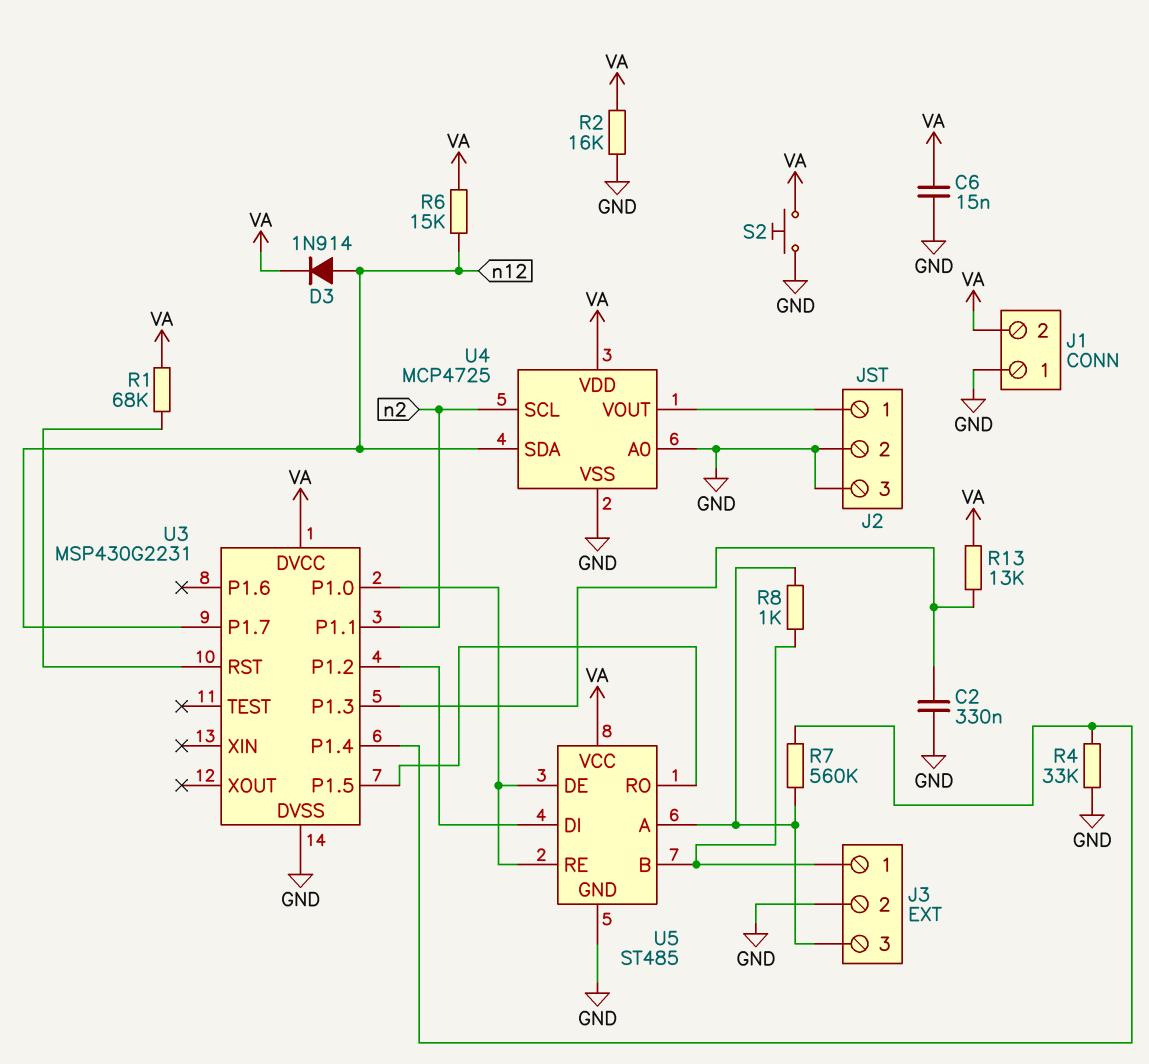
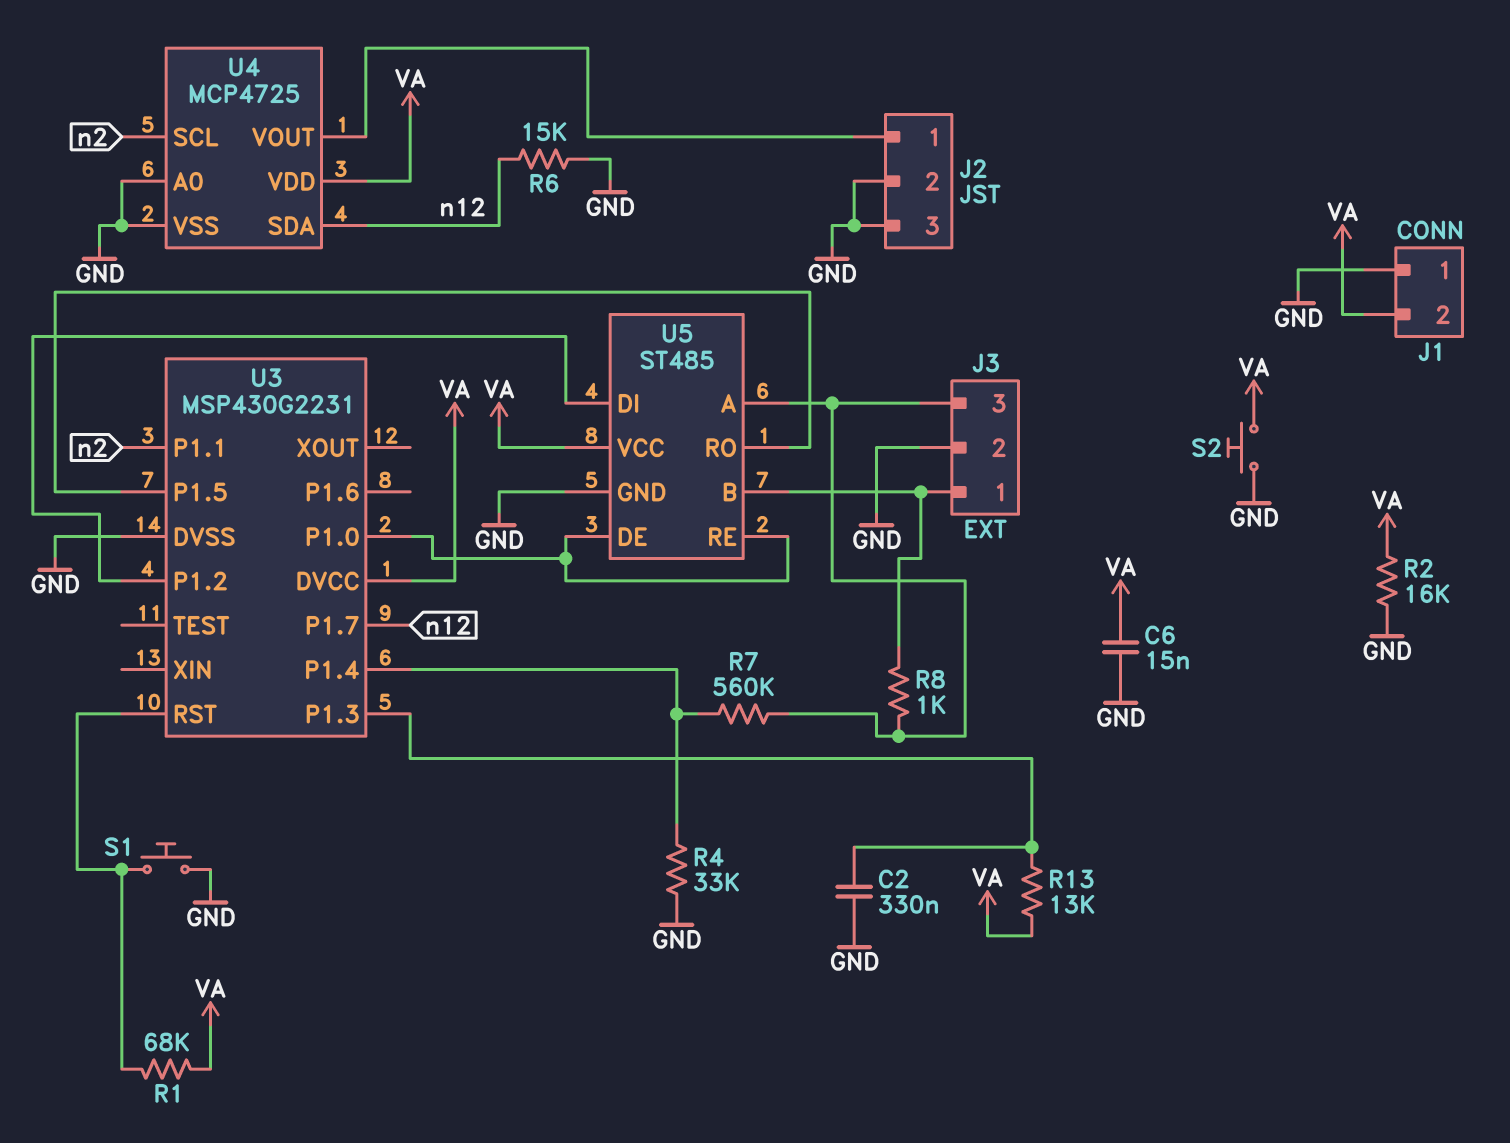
D3: diode 1N914 (A n12, K VA) -> none
R6: 15k (VA, n12) -> 15k (GND, n12)
S1: none -> button (GND, U3/RST)

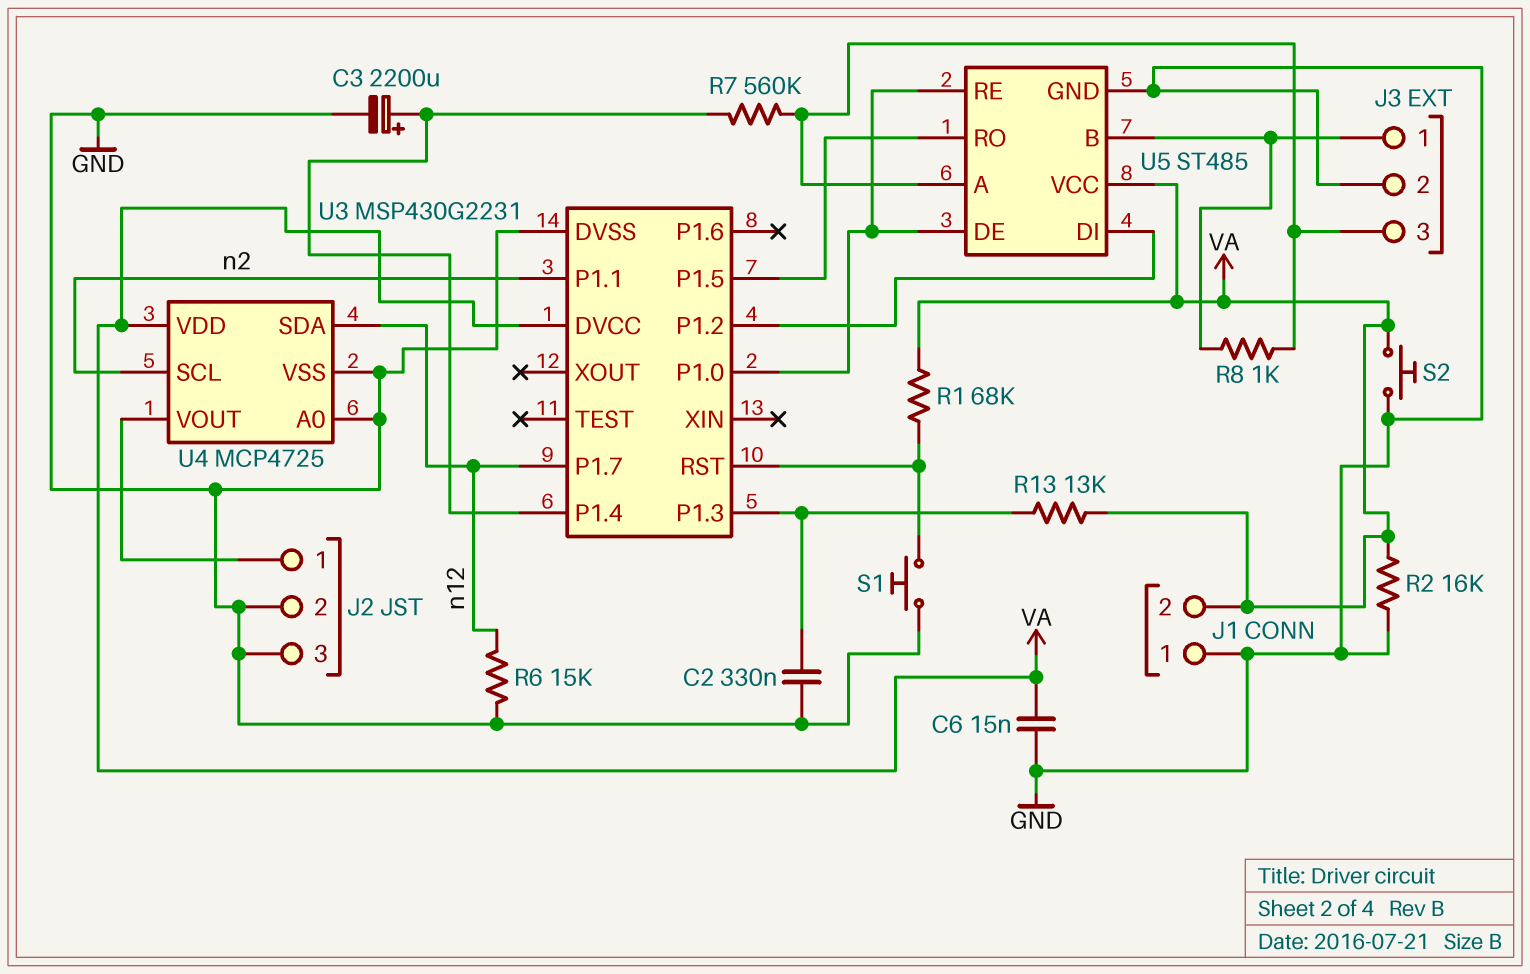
C3: none -> 2200uF (plus U3/P1.4, minus GND)
R4: 33k (GND, U3/P1.4) -> none

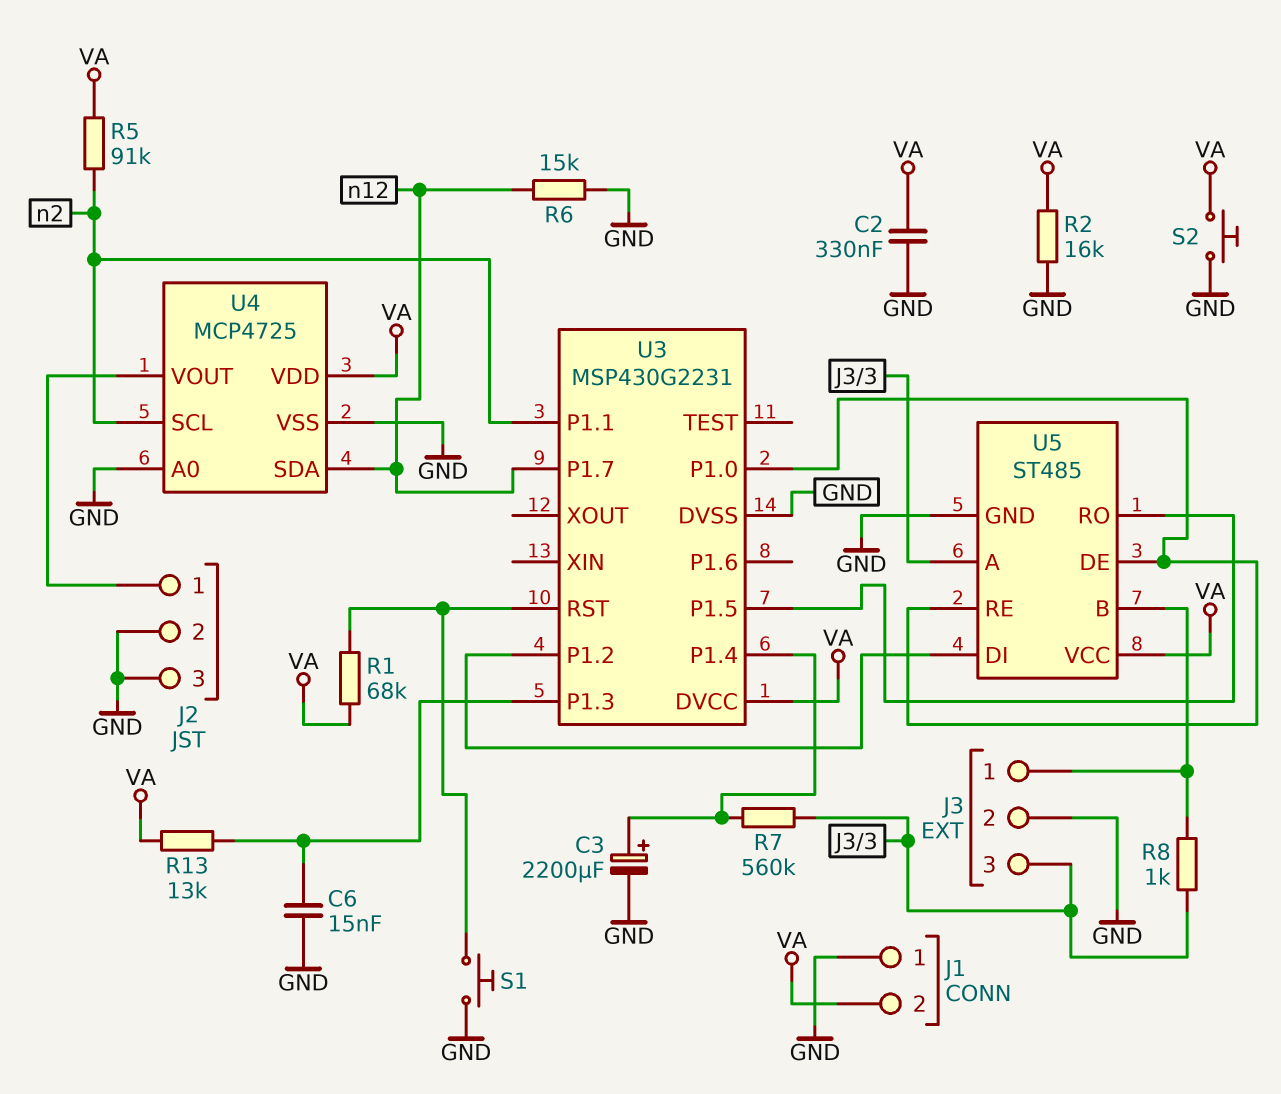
C2: 330nF (GND, U3/P1.3) -> 330nF (GND, VA)
C6: 15nF (GND, VA) -> 15nF (GND, U3/P1.3)
R5: none -> 91k (VA, n2)

